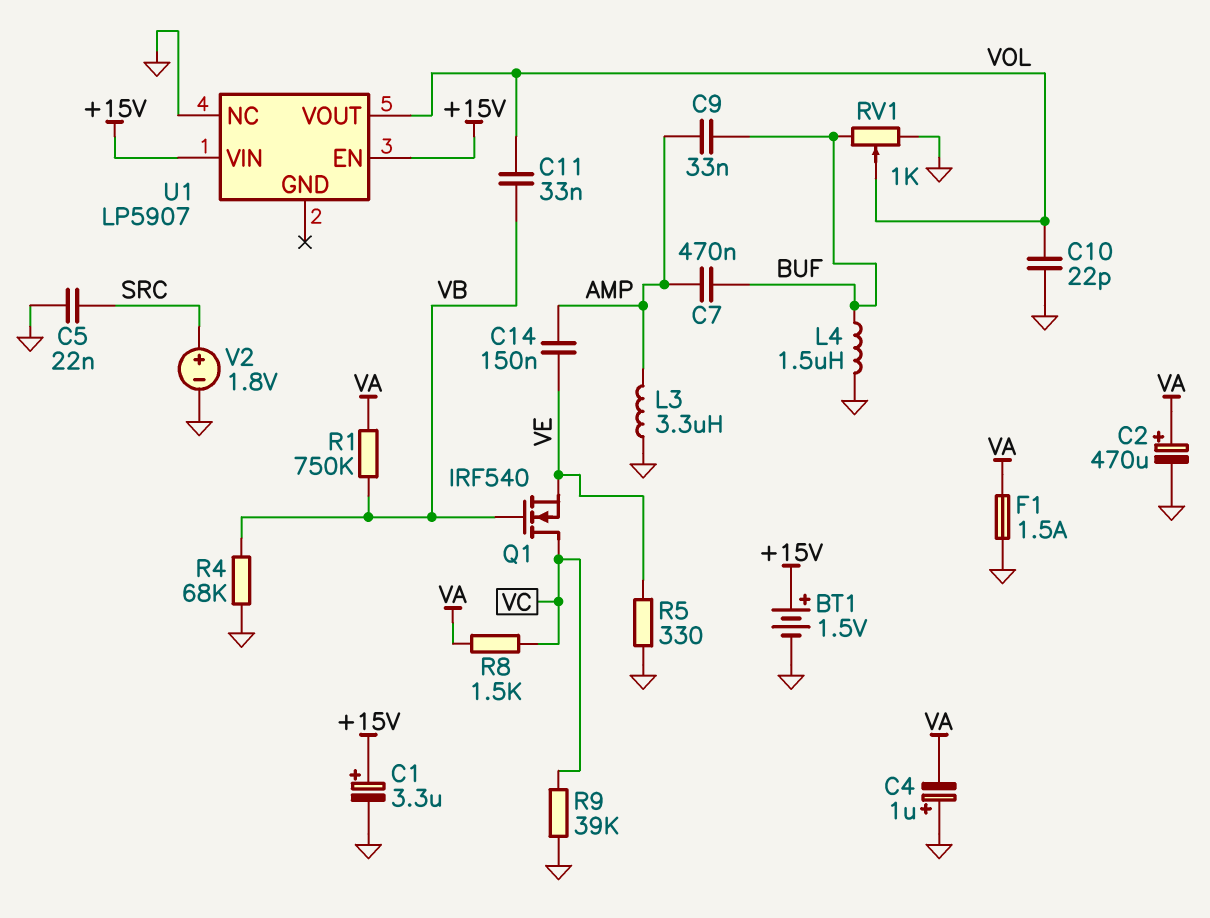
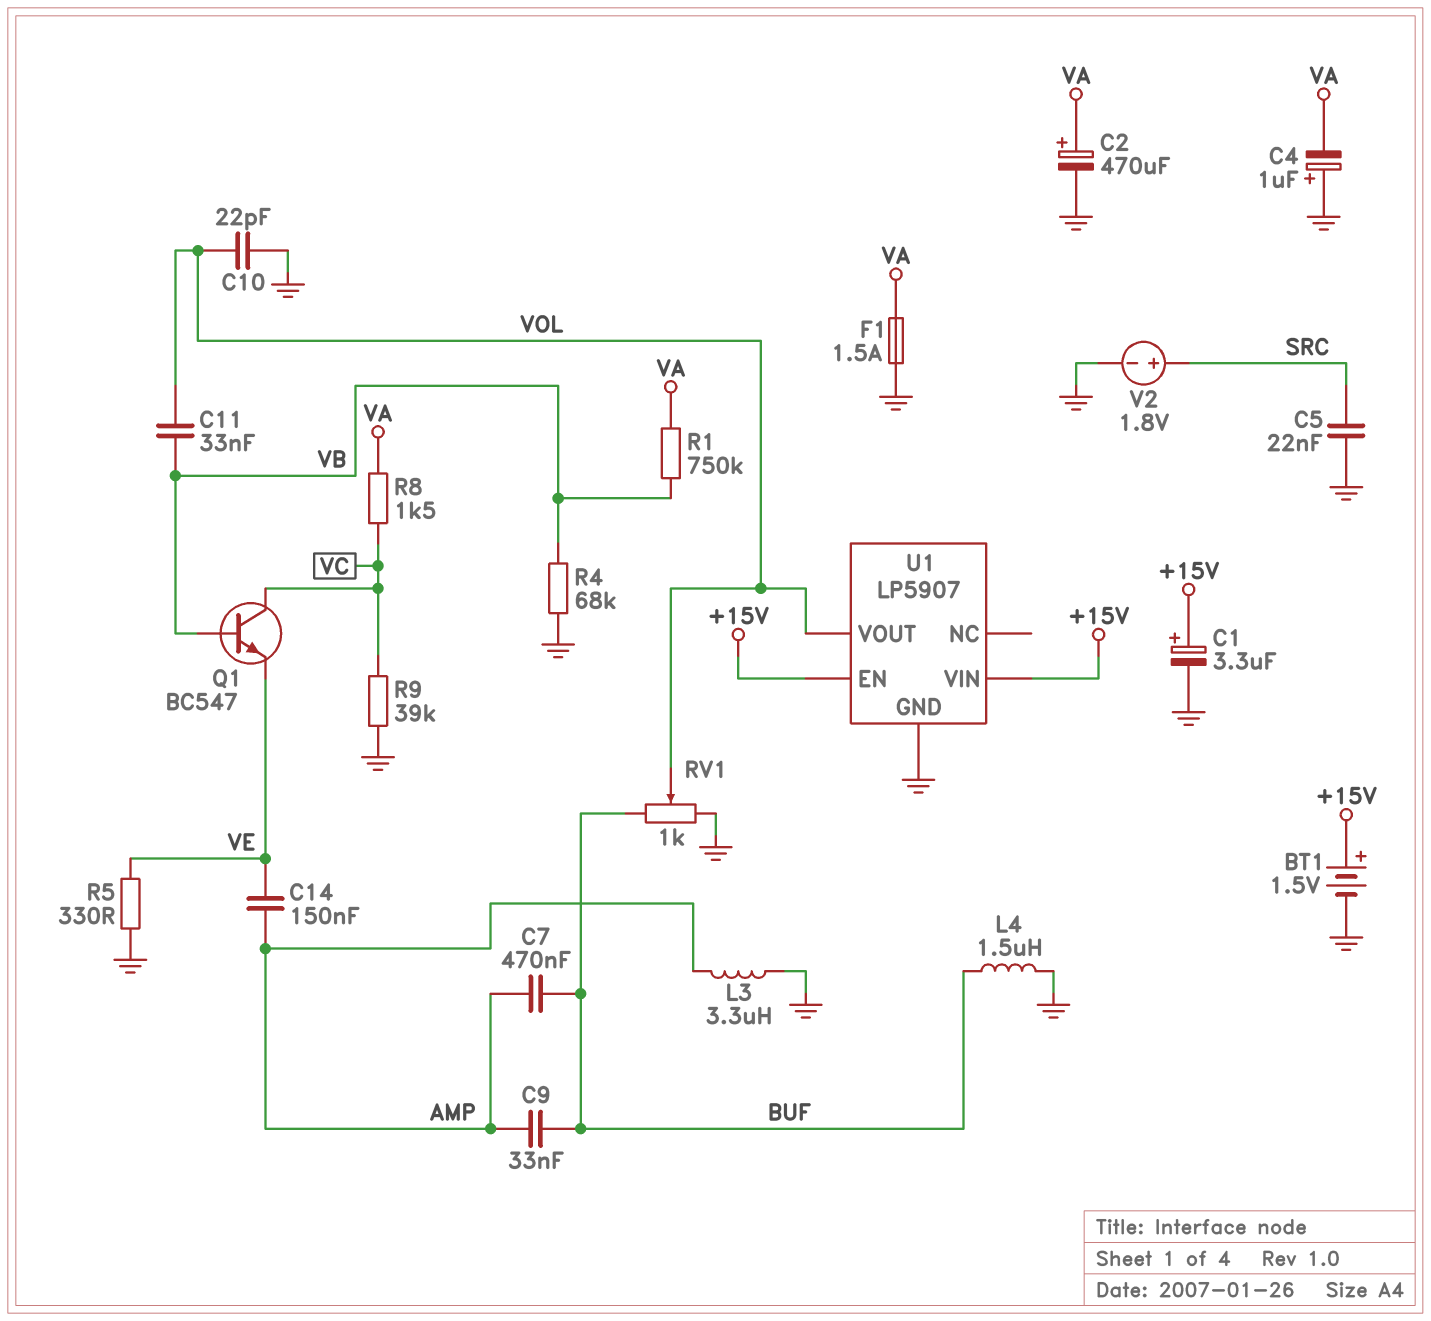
Q1: NMOS IRF540 (G VB, D VC, S VE) -> NPN BC547 (B VB, C VC, E VE)
U1 pin GND: none -> GND
U1 pin NC: GND -> none

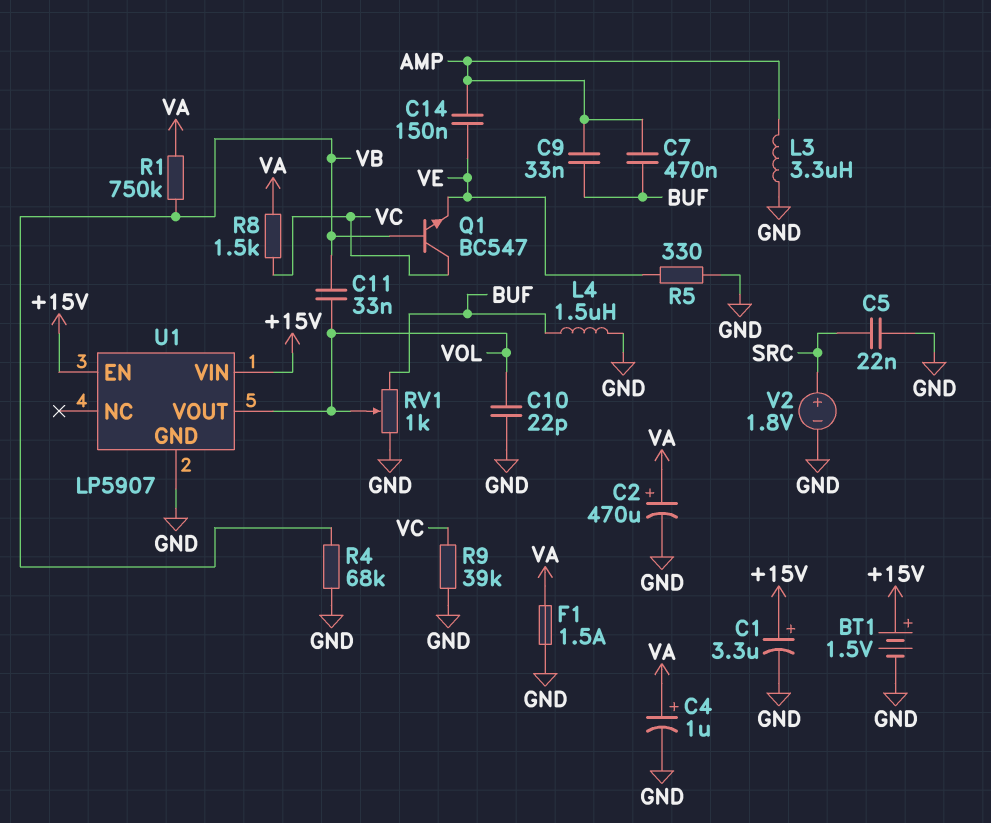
C4: 1uF (plus GND, minus VA) -> 1uF (plus VA, minus GND)

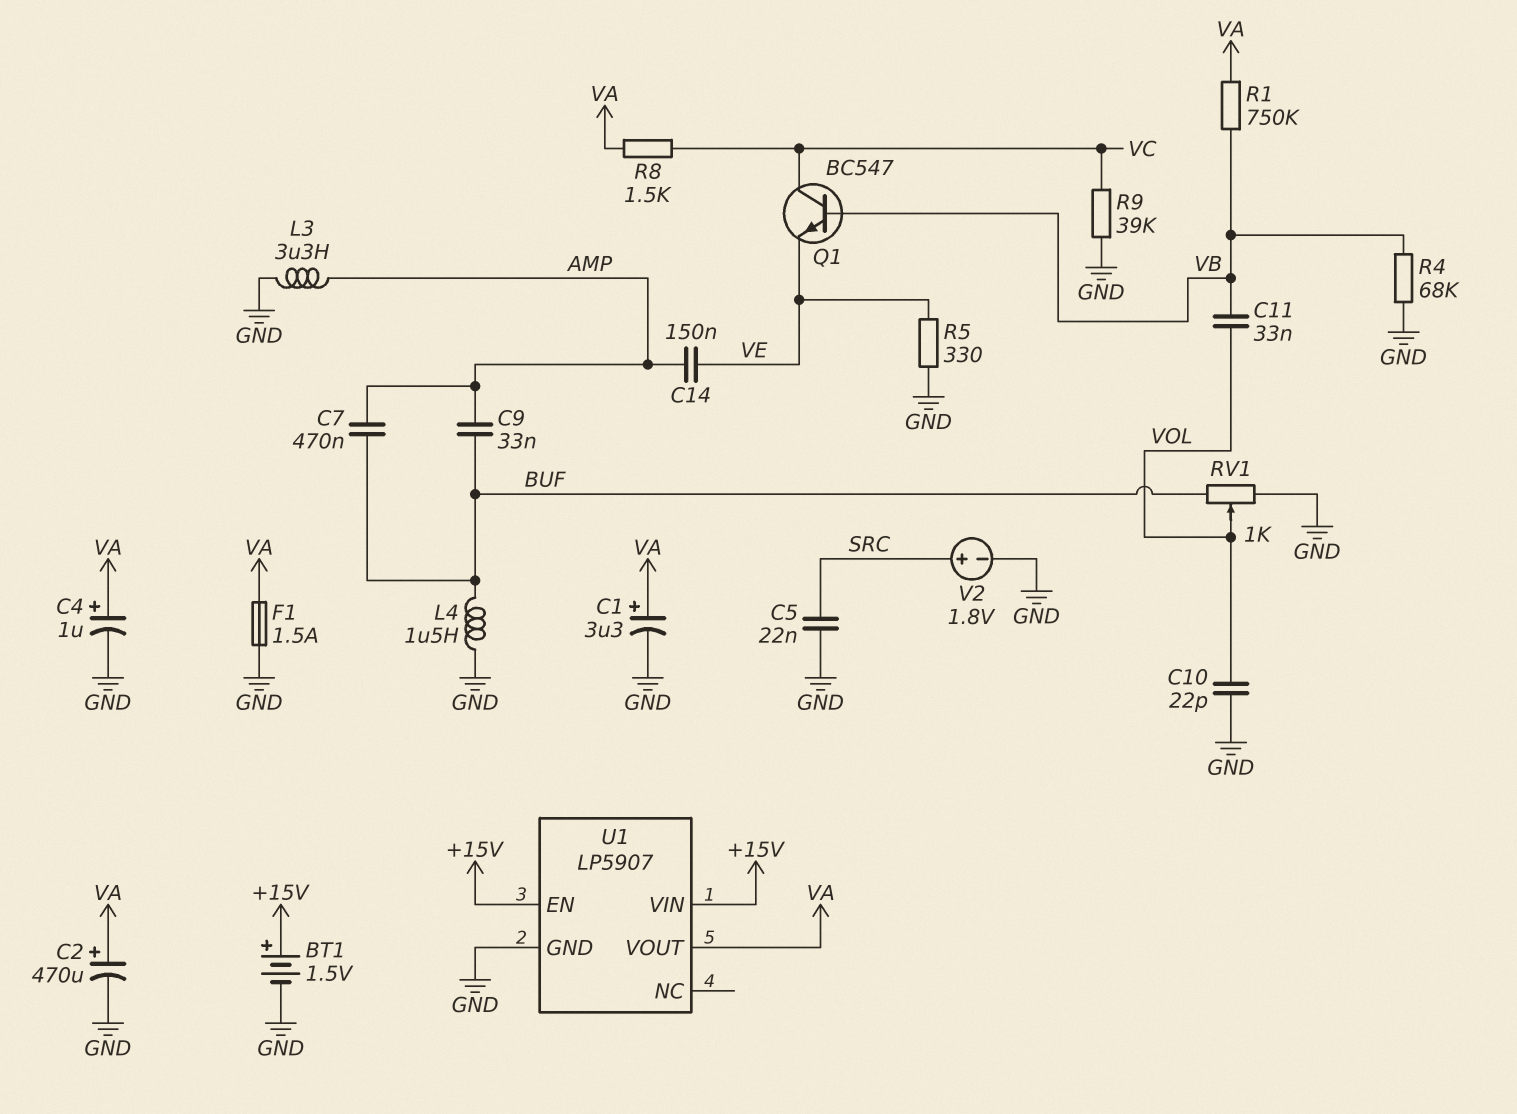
C1: 3.3uF (plus +15V, minus GND) -> 3.3uF (plus VA, minus GND)
U1 pin VOUT: VOL -> VA

